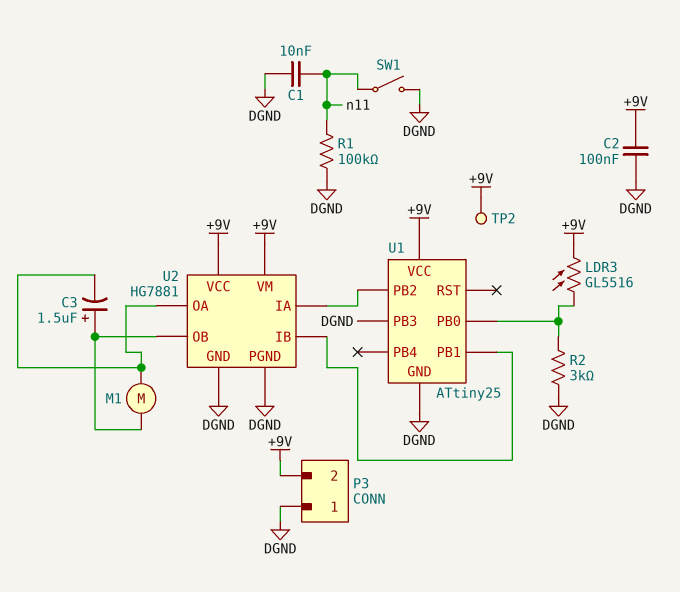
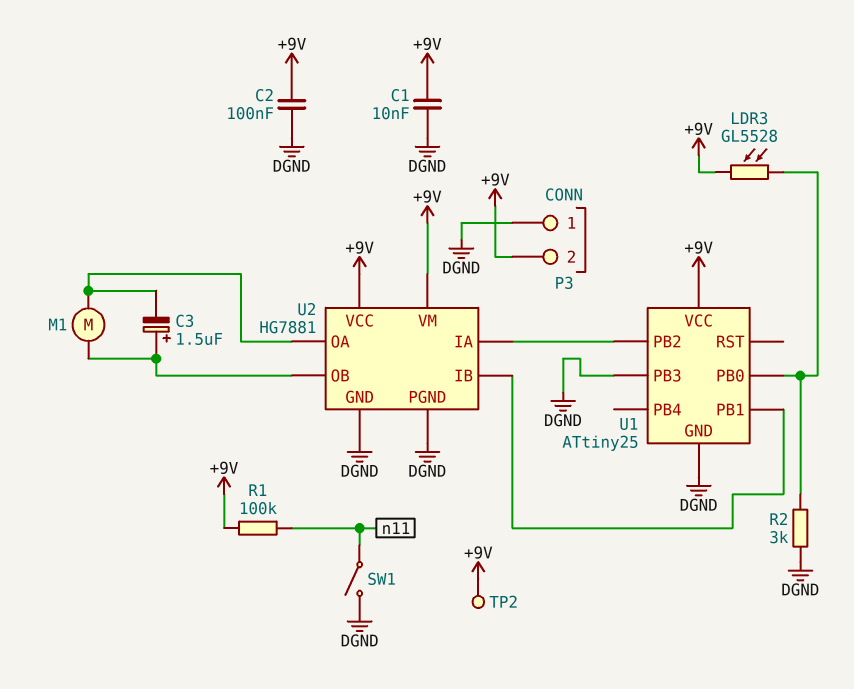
C1: 10nF (DGND, n11) -> 10nF (+9V, DGND)
LDR3: GL5516 (+9V, U1/PB0) -> GL5528 (+9V, U1/PB0)
R1: 100k (DGND, n11) -> 100k (+9V, n11)

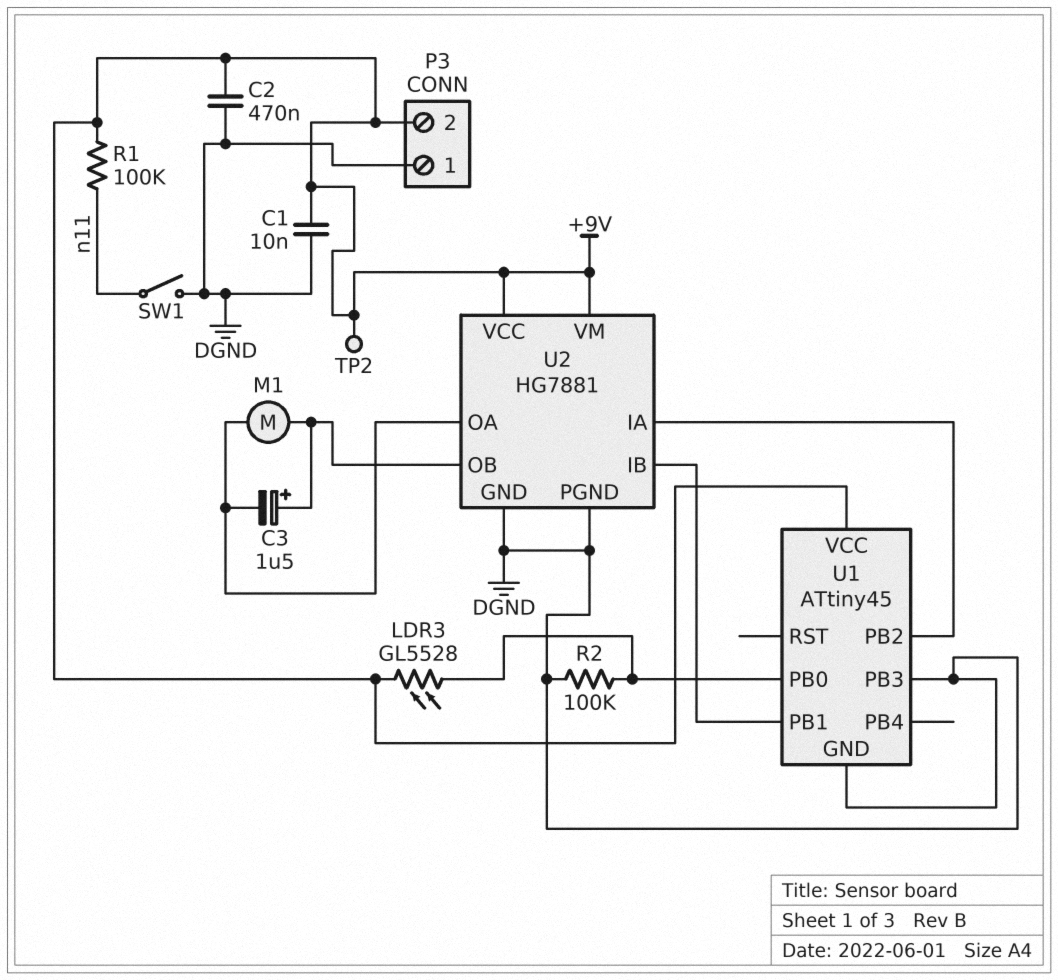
C2: 100nF (+9V, DGND) -> 470nF (+9V, DGND)
R2: 3k (DGND, U1/PB0) -> 100k (DGND, U1/PB0)
U1: ATtiny25 -> ATtiny45

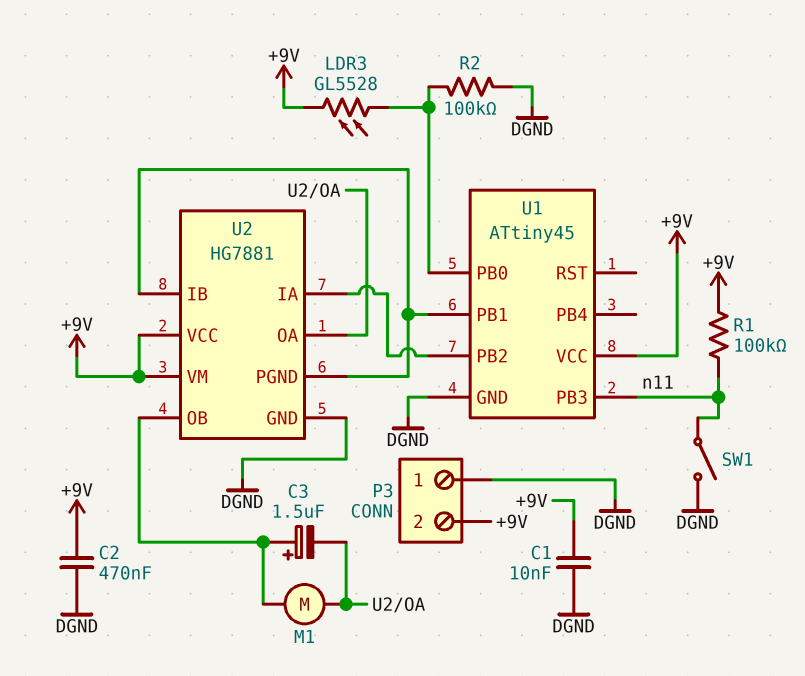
TP2: test point (+9V) -> none
U1 pin PB3: DGND -> n11
U2 pin PGND: DGND -> U1/PB1

